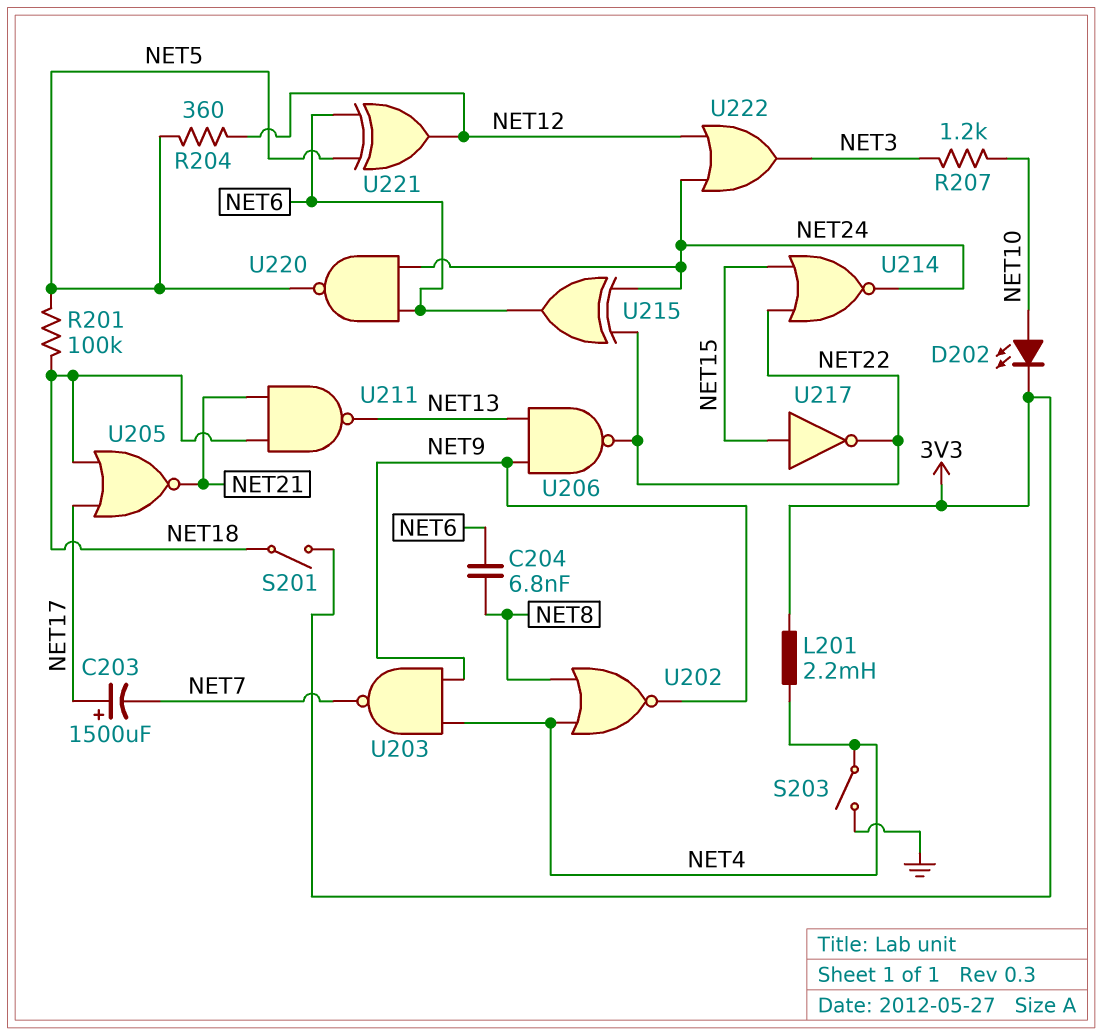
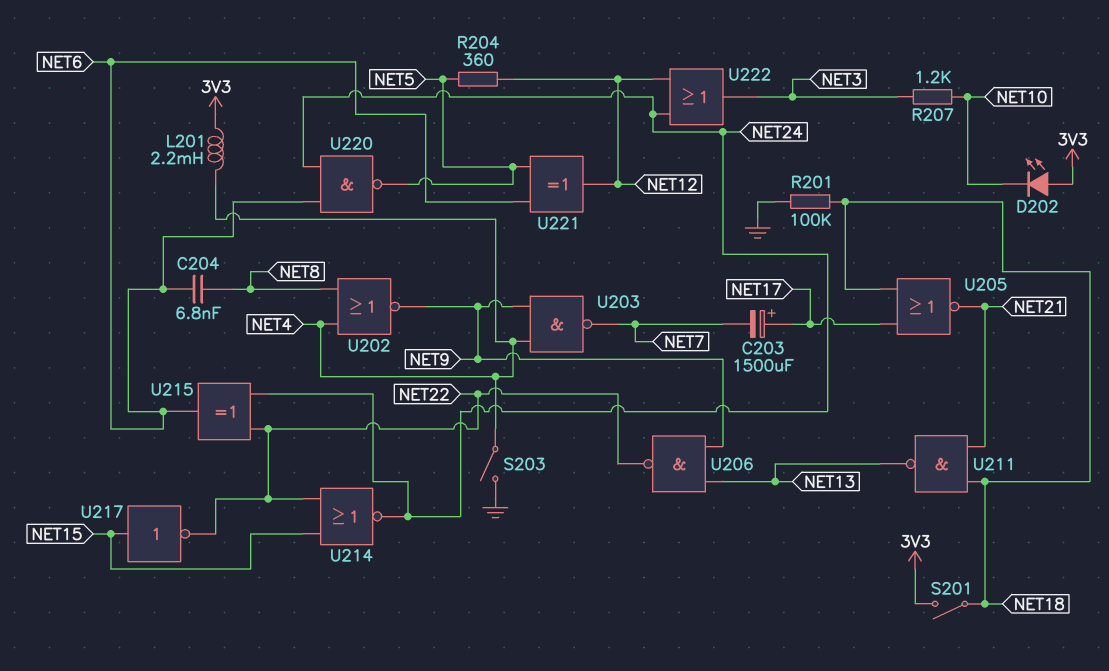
D202: LED (A NET10, K 3V3) -> LED (A 3V3, K NET10)
R201: 100k (NET5, NET18) -> 100k (GND, NET18)

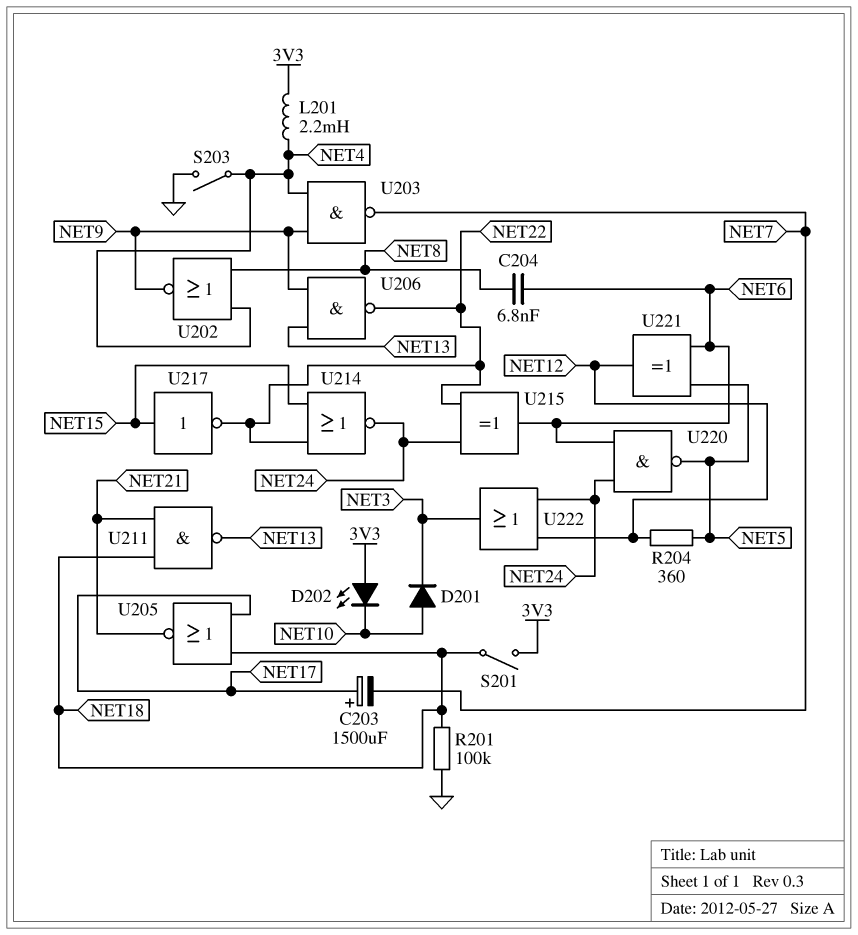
D201: none -> diode (A NET10, K NET3)
R207: 1.2k (NET3, NET10) -> none

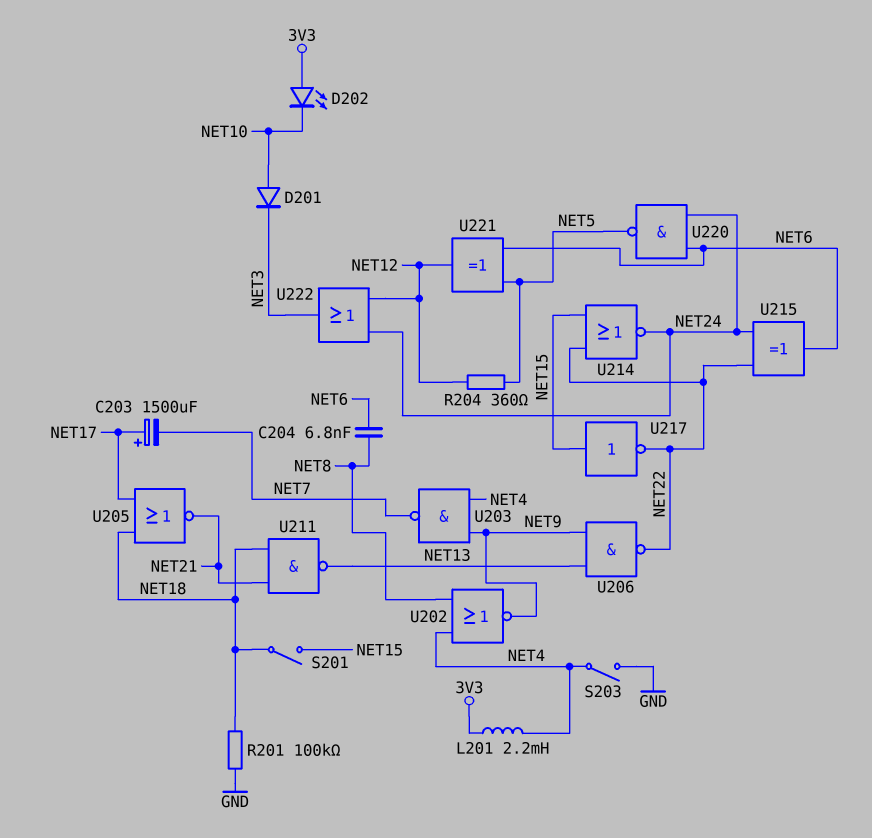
S201: switch (3V3, NET18) -> switch (NET15, NET18)

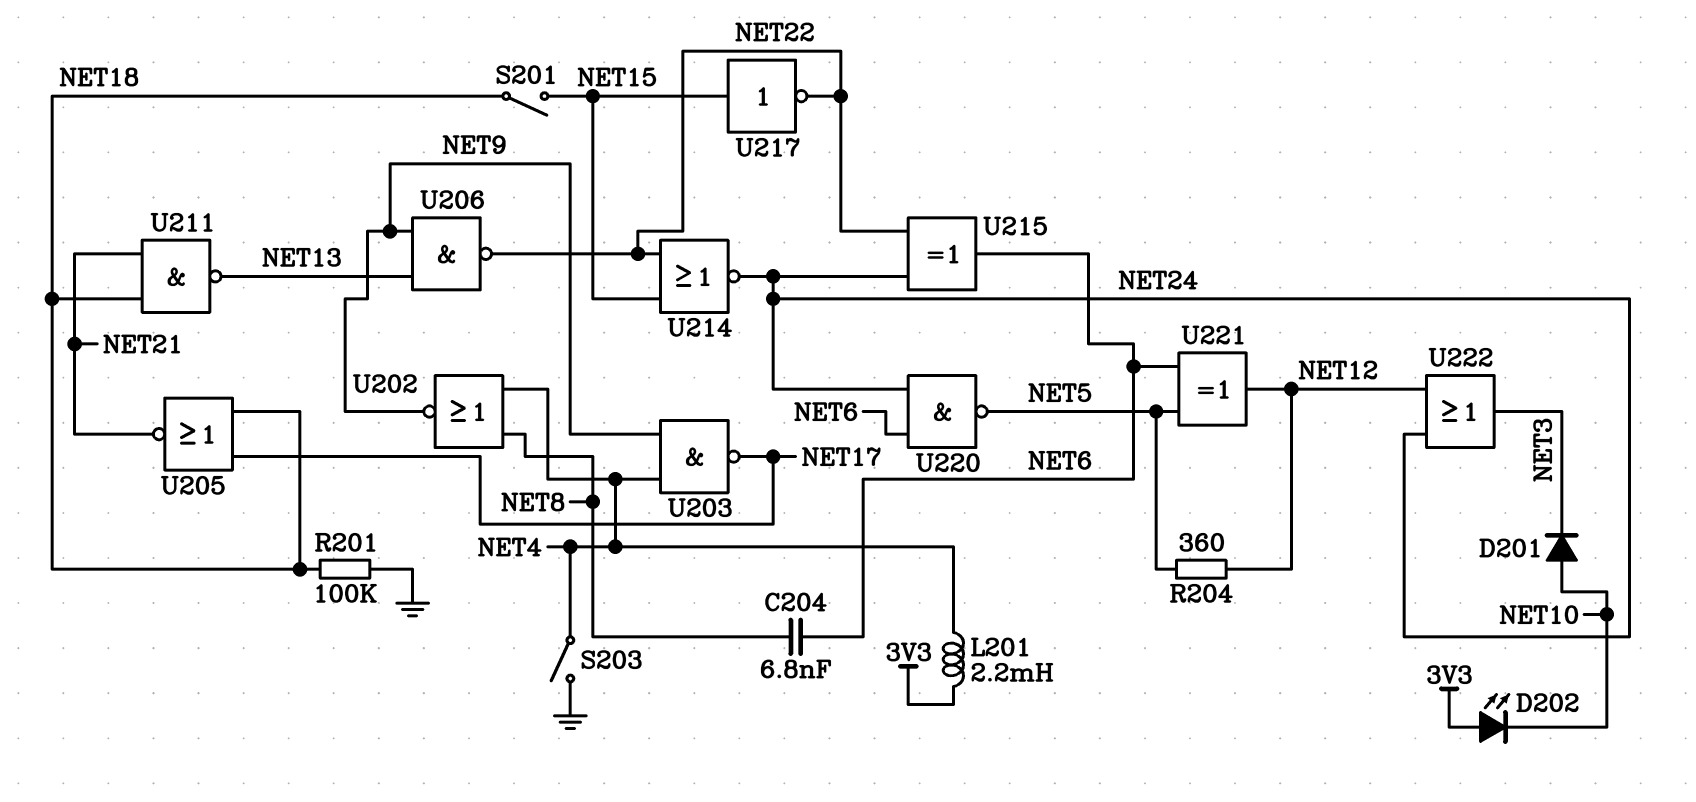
C203: 1500uF (plus NET17, minus NET7) -> none
U203: NAND (in NET4, in NET9, out NET7) -> NAND (in NET4, in NET9, out NET17)

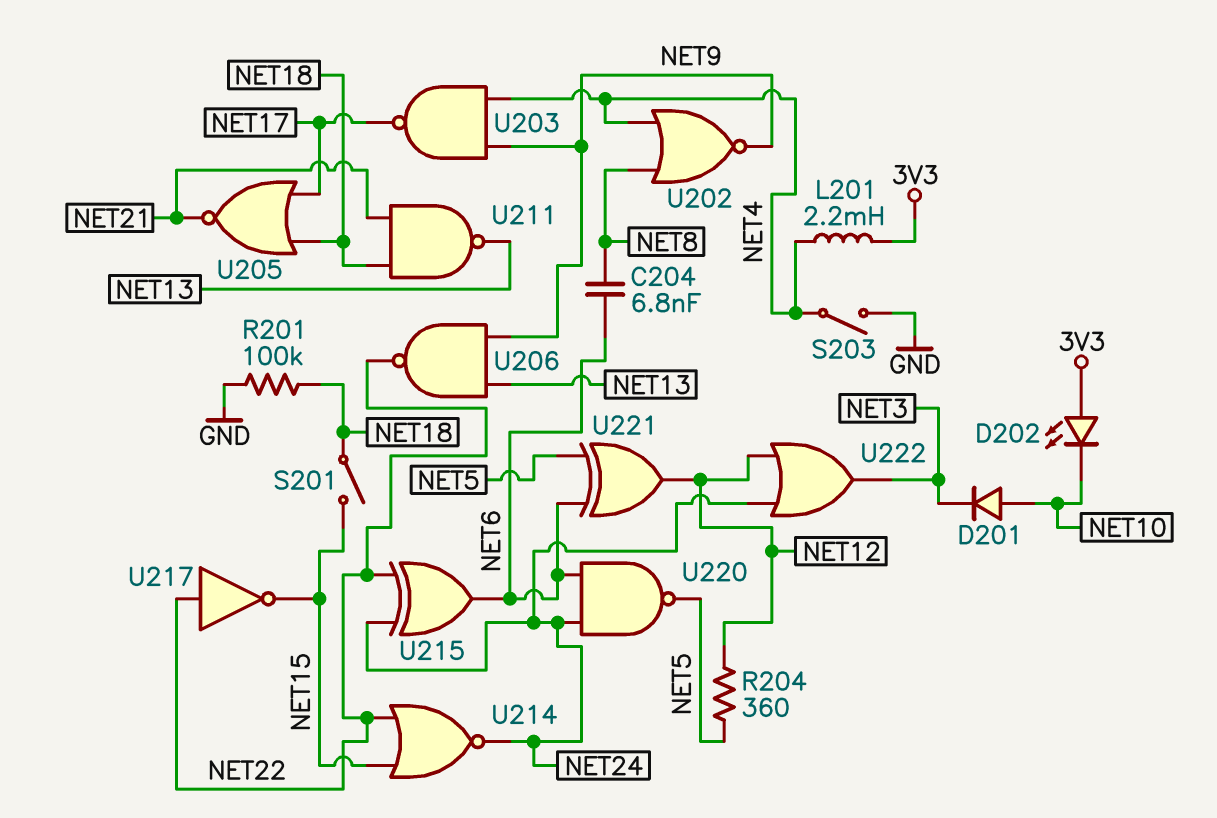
U217: NOT (in NET15, out NET22) -> NOT (in NET22, out NET15)

